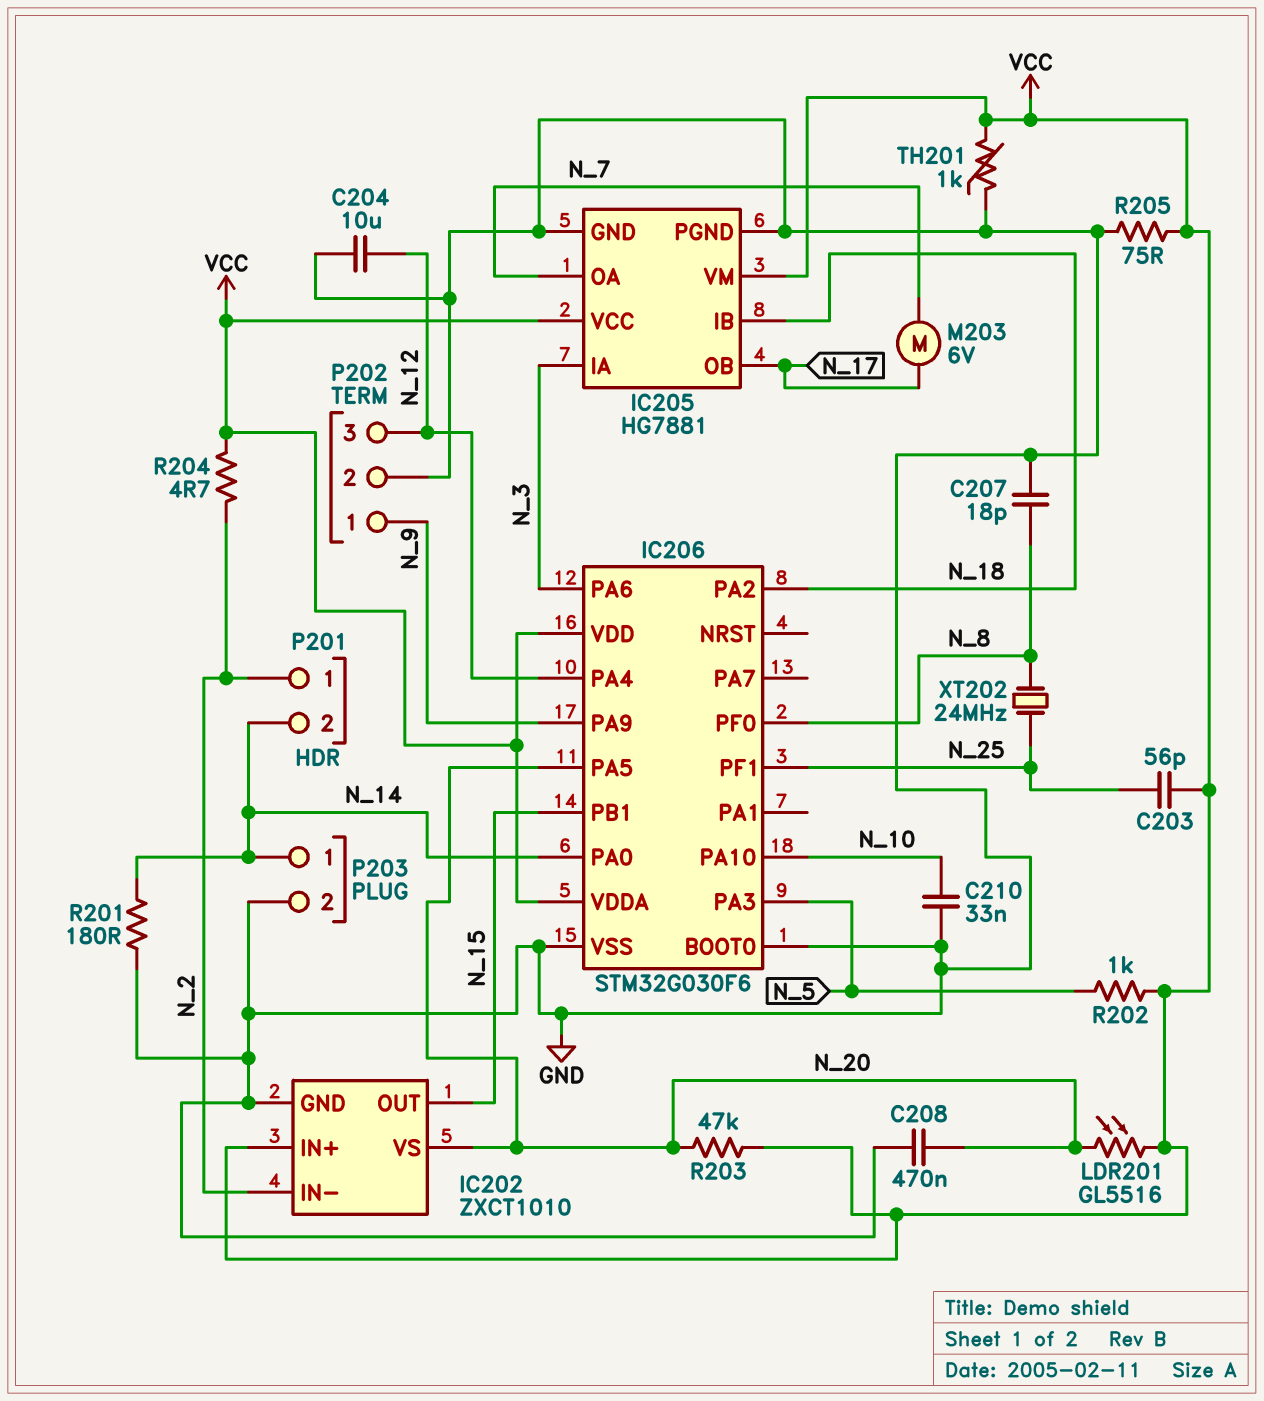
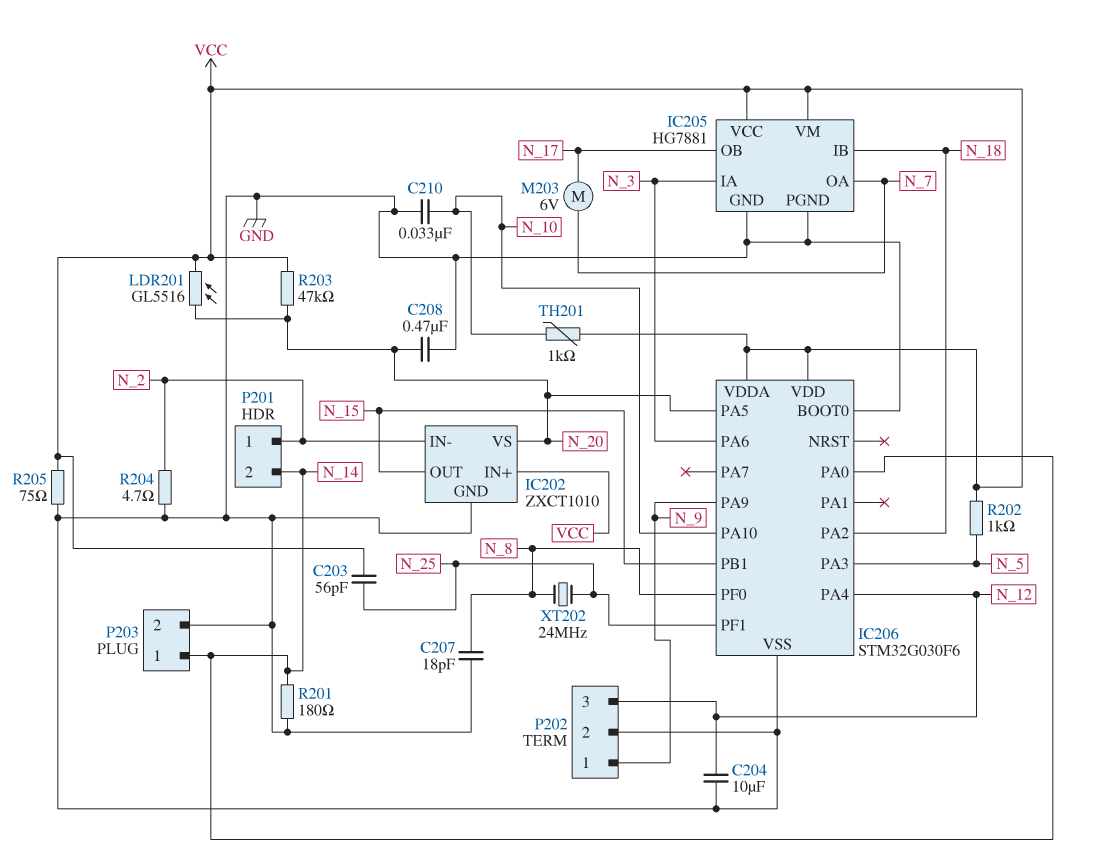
R204: 4.7 (N_2, VCC) -> 4.7 (GND, N_2)
TH201: 1k (GND, VCC) -> 1k (N_10, VCC)

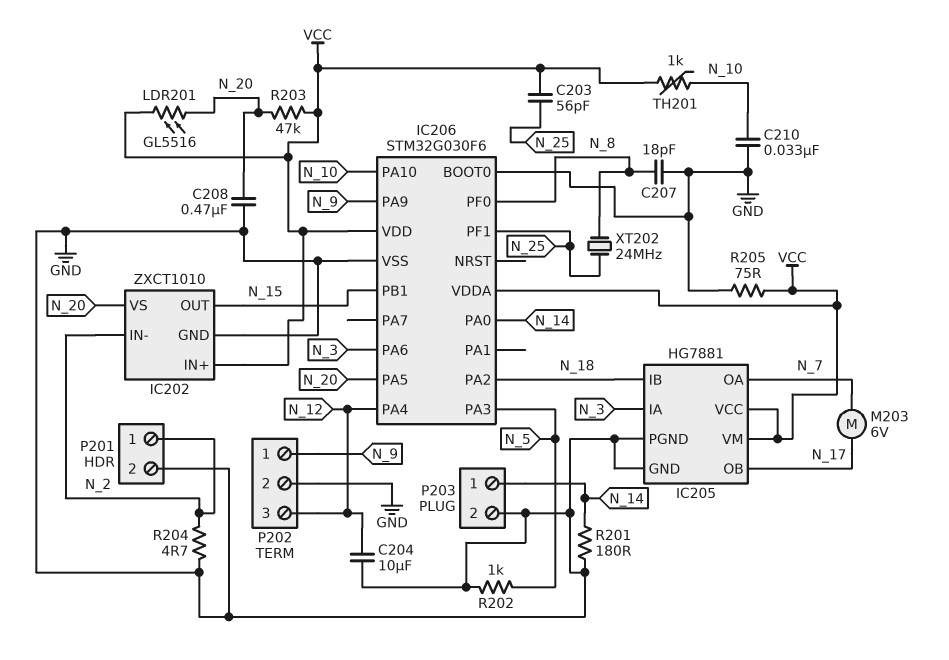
P201 pin 2: N_14 -> GND
R202: 1k (N_5, VCC) -> 1k (GND, N_5)

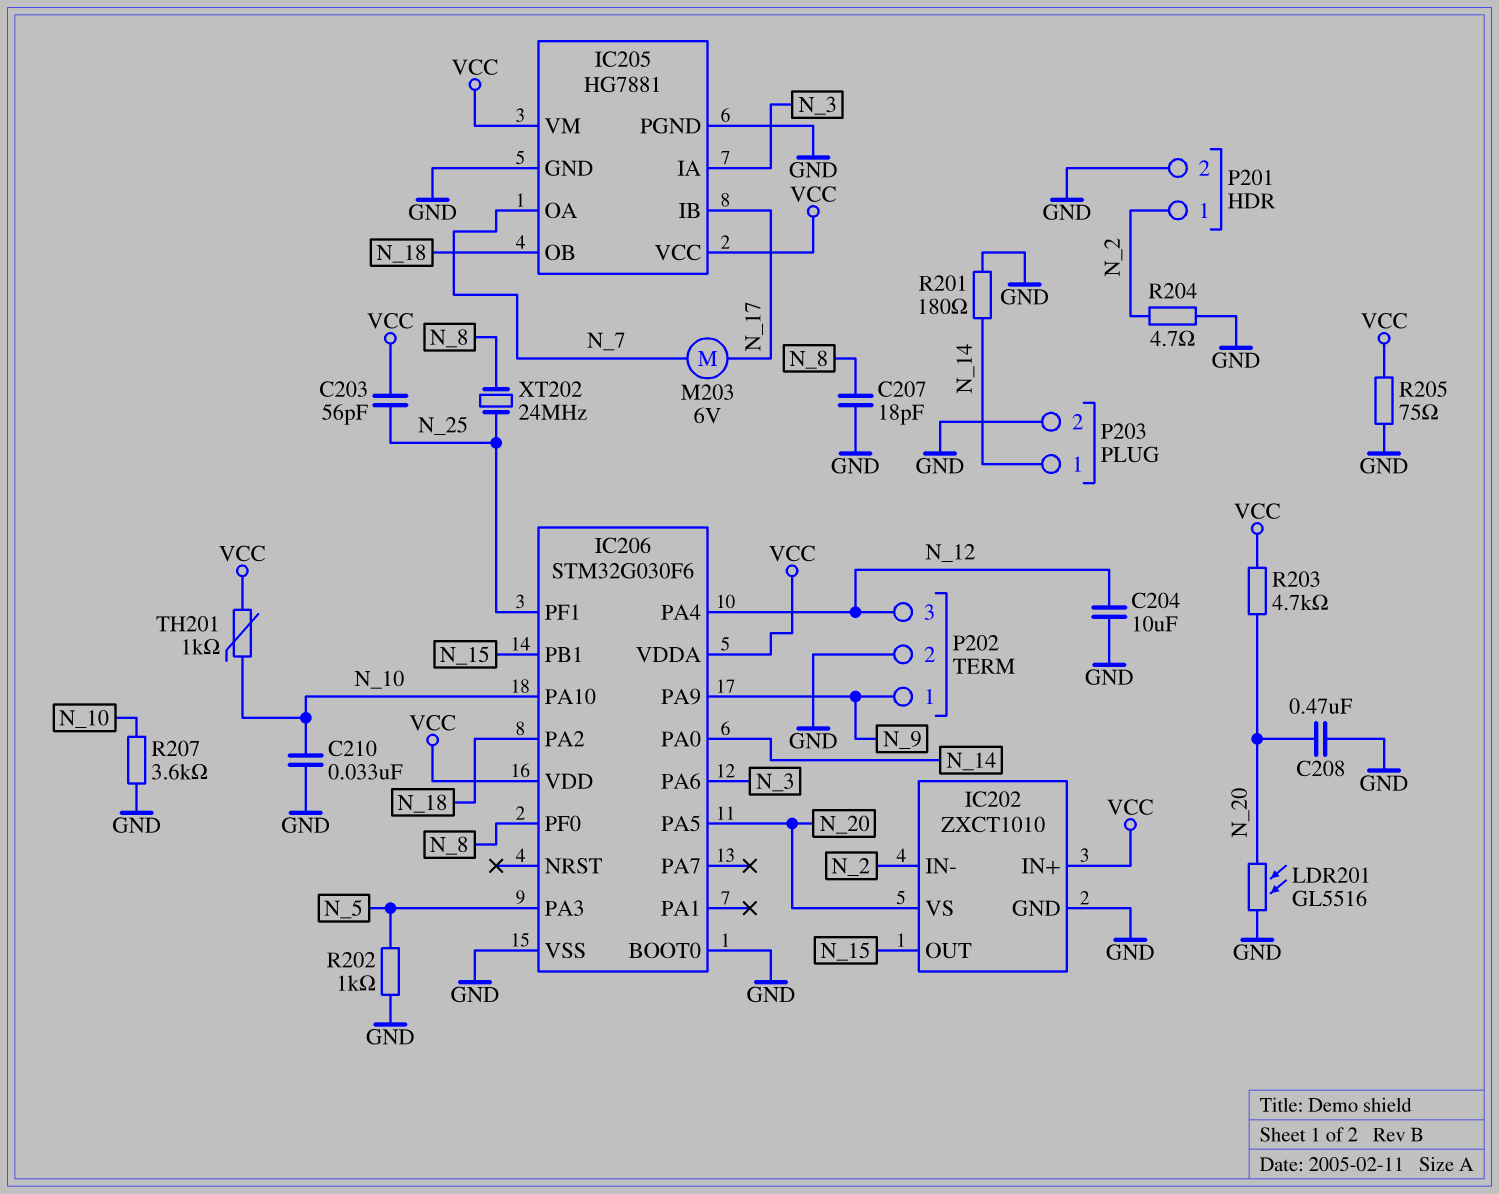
IC205 pin IB: N_18 -> N_17
IC205 pin OB: N_17 -> N_18
LDR201: GL5516 (N_20, VCC) -> GL5516 (GND, N_20)
R203: 47k (N_20, VCC) -> 4.7k (N_20, VCC)
R207: none -> 3.6k (GND, N_10)

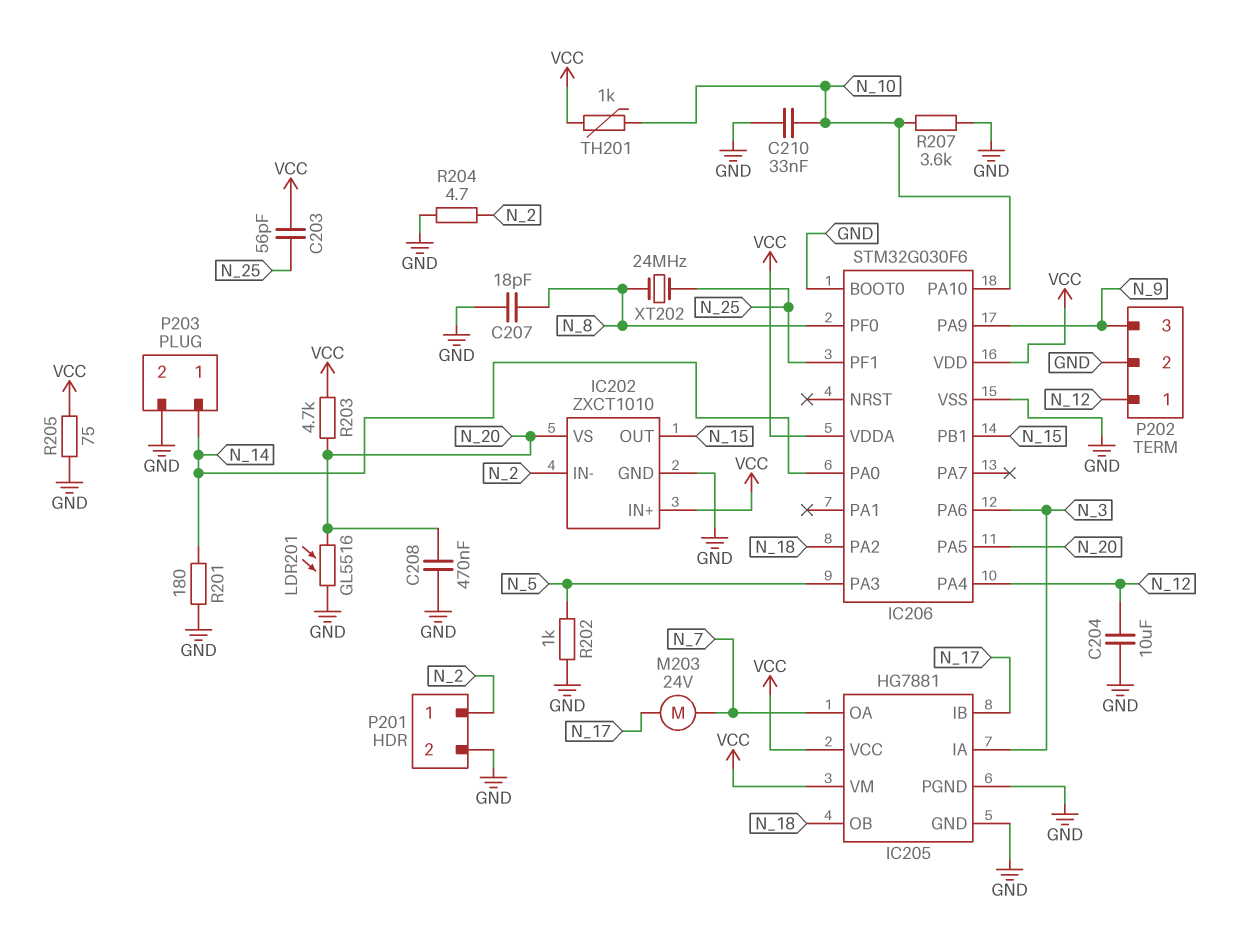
M203: motor 6V (N_7, N_17) -> motor 24V (N_7, N_17)
P202 pin 1: N_9 -> N_12
P202 pin 3: N_12 -> N_9

